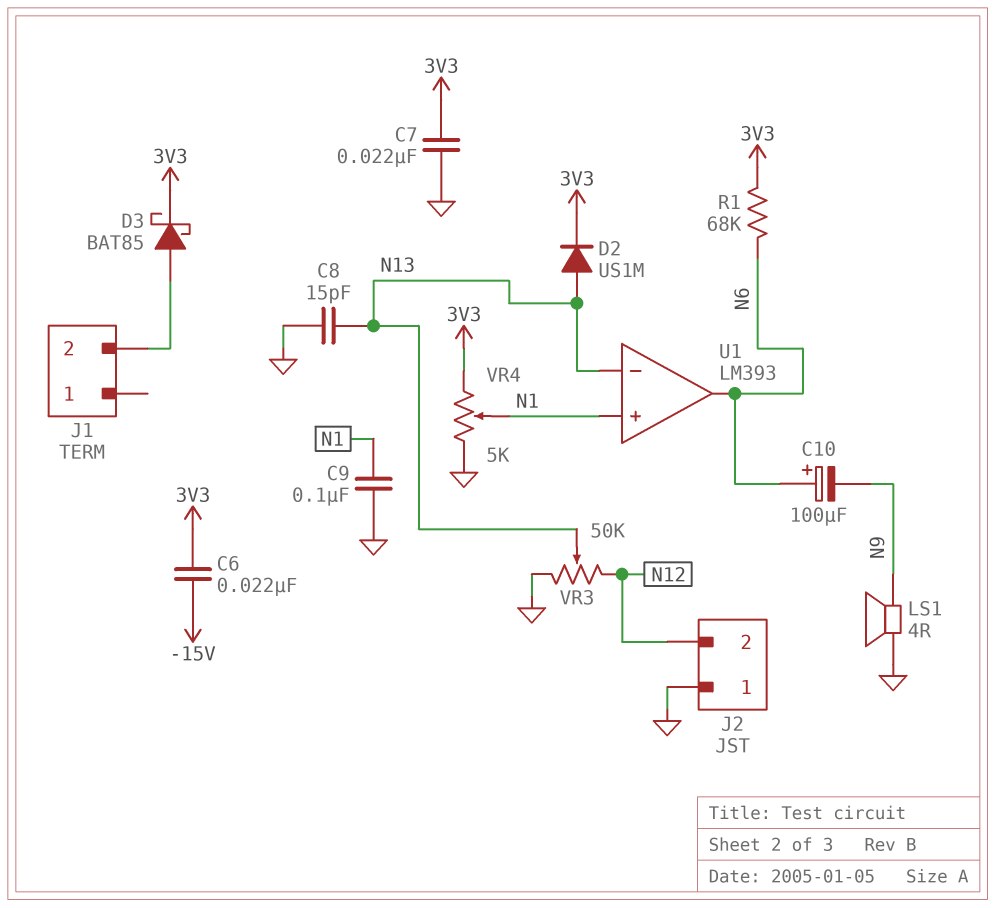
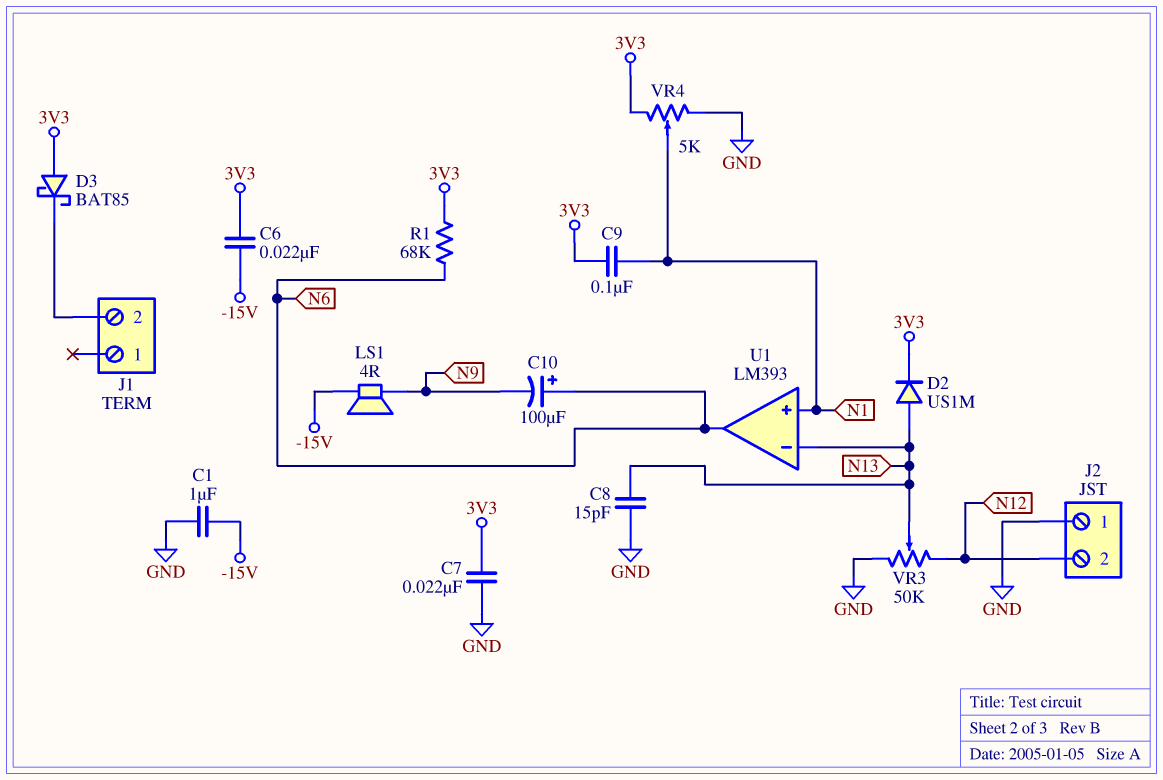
C1: none -> 1uF (-15V, GND)
C9: 100nF (GND, N1) -> 100nF (3V3, N1)
D3: schottky BAT85 (A J1/2, K 3V3) -> schottky BAT85 (A 3V3, K J1/2)
LS1: speaker 4R (GND, N9) -> speaker 4R (-15V, N9)

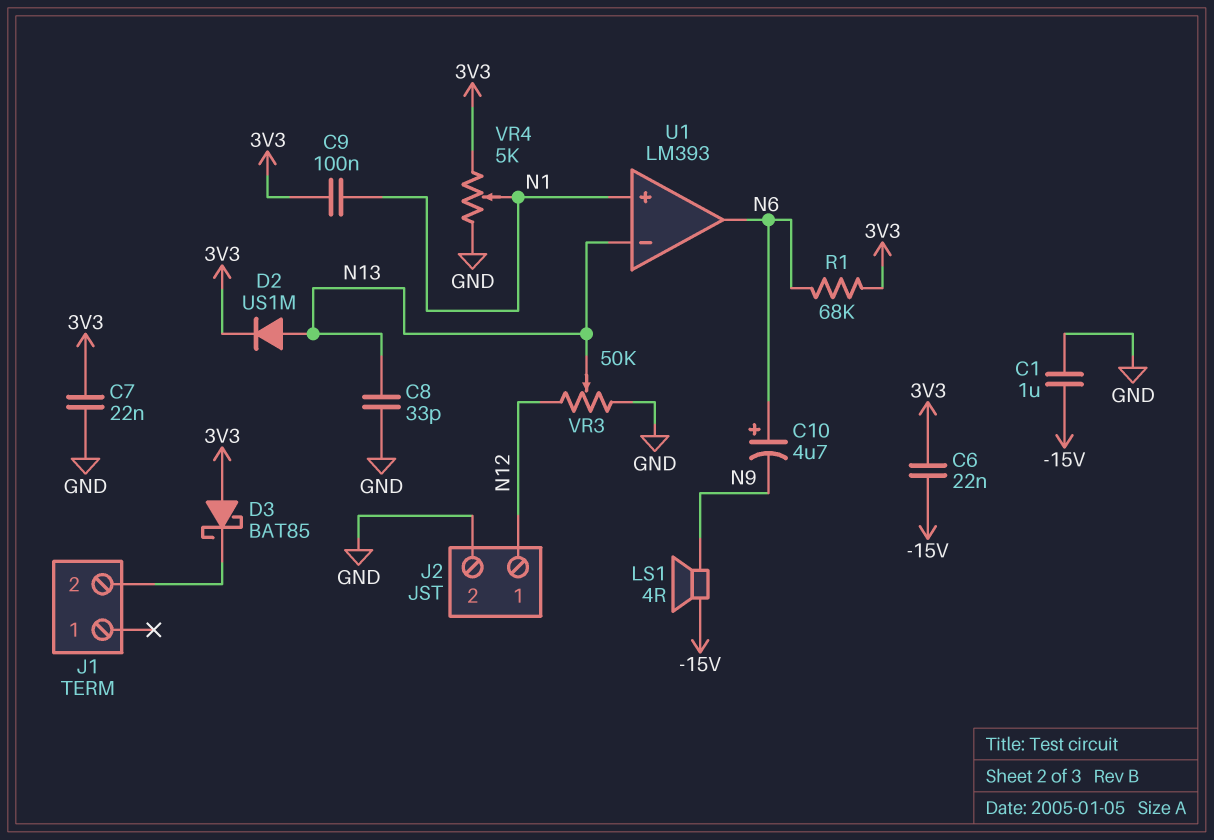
C8: 15pF (GND, N13) -> 33pF (GND, N13)
C10: 100uF (plus N6, minus N9) -> 4.7uF (plus N6, minus N9)
J2 pin 1: GND -> N12
J2 pin 2: N12 -> GND

